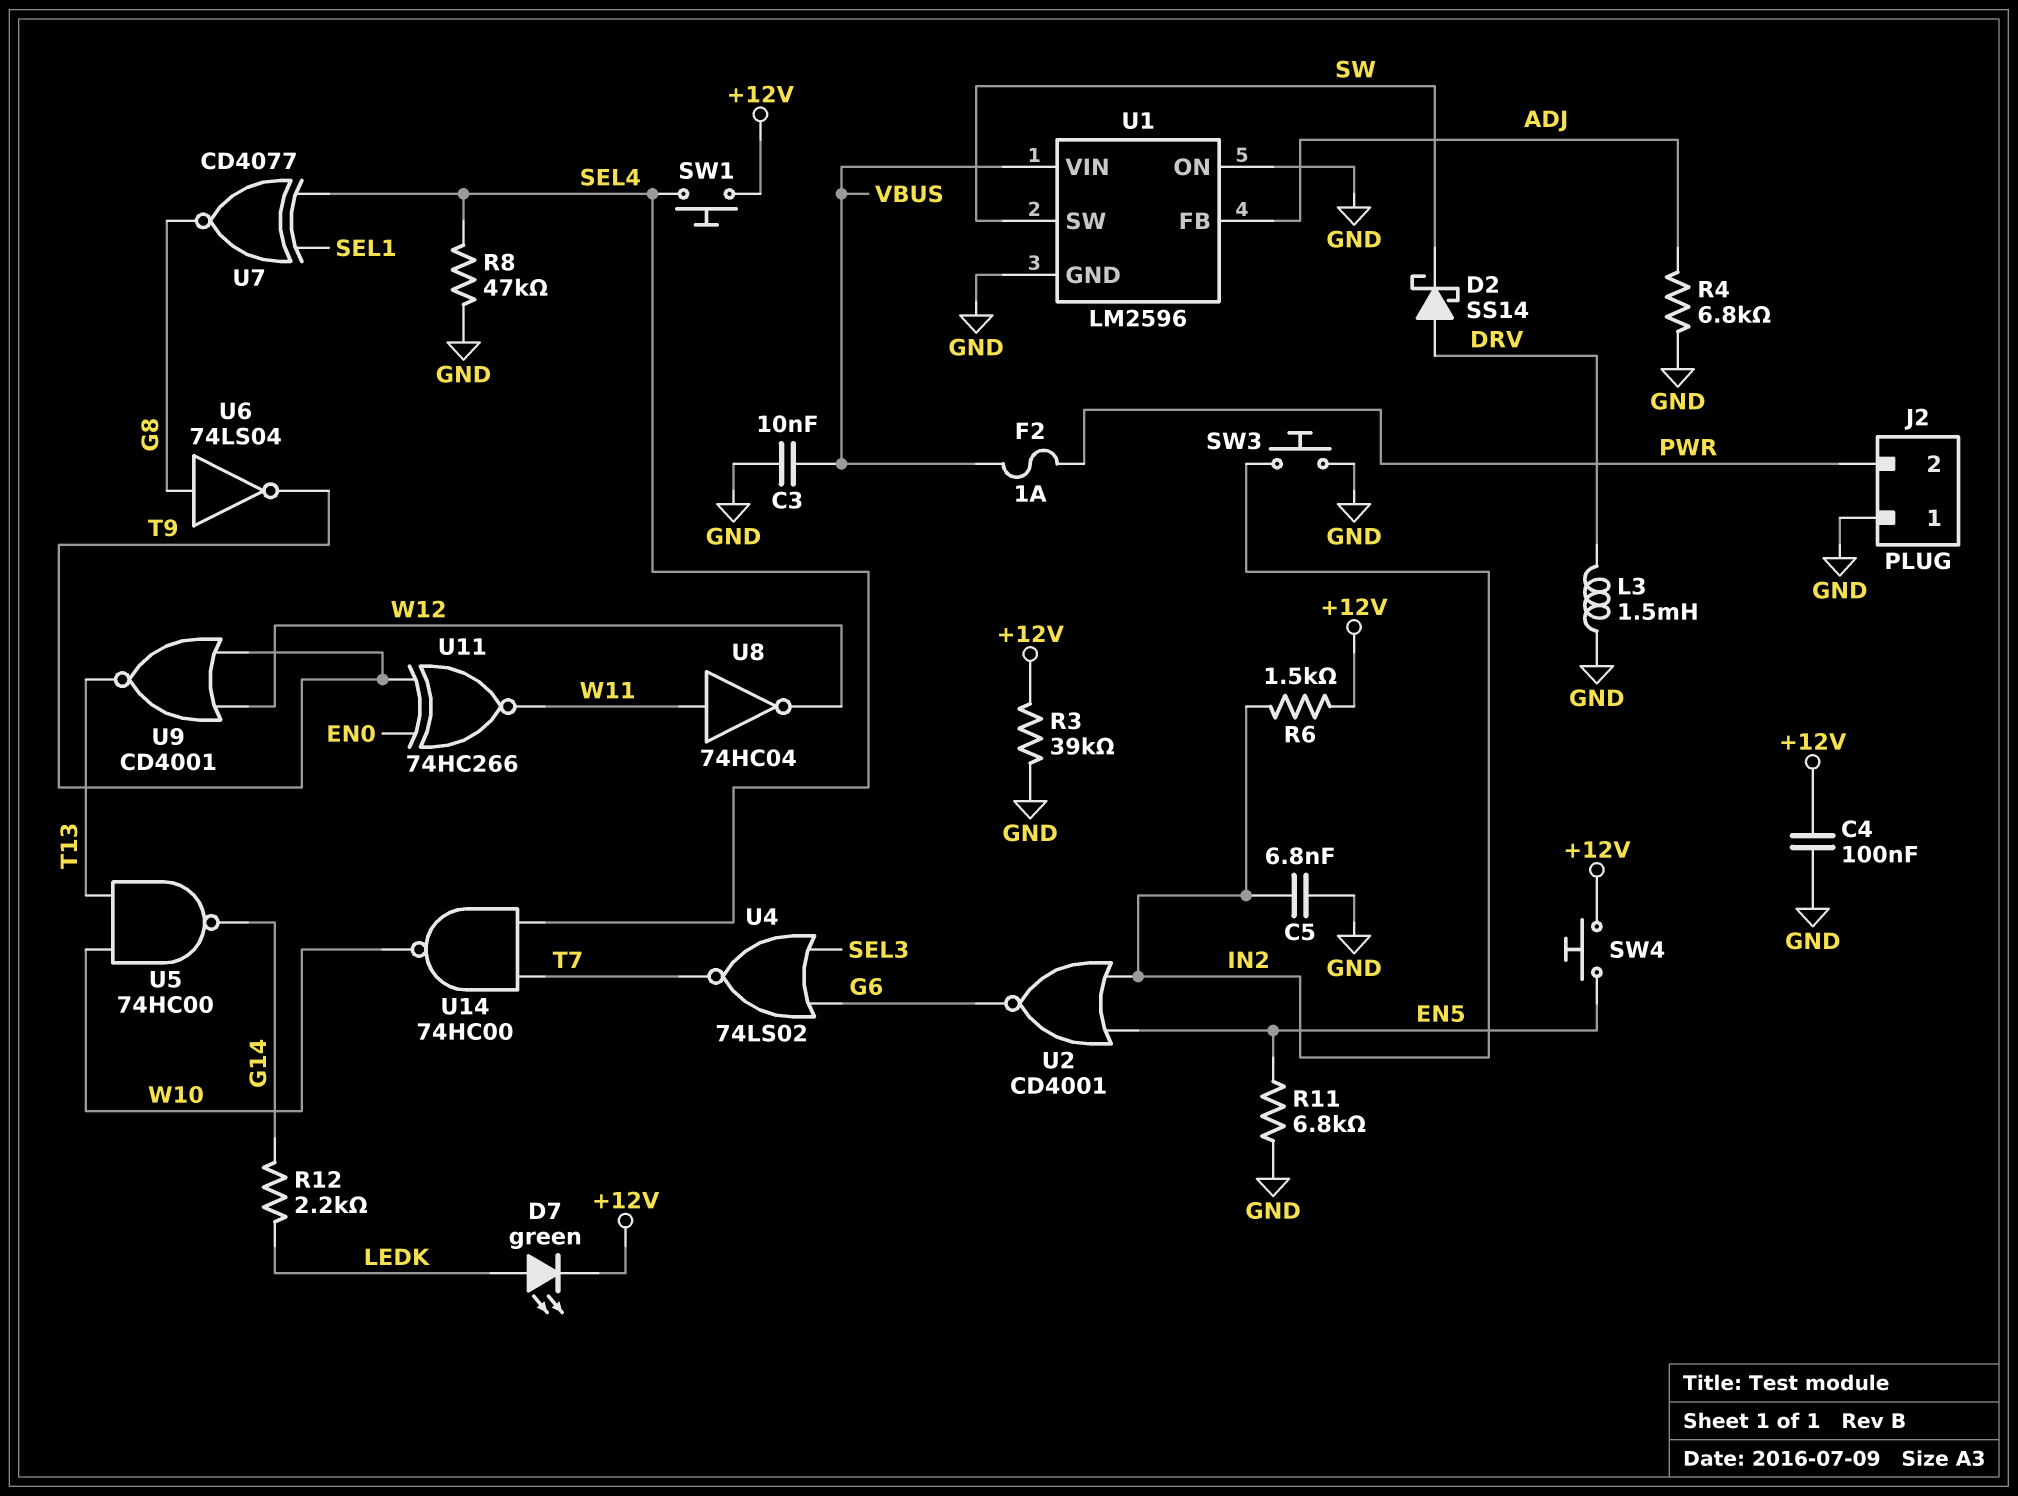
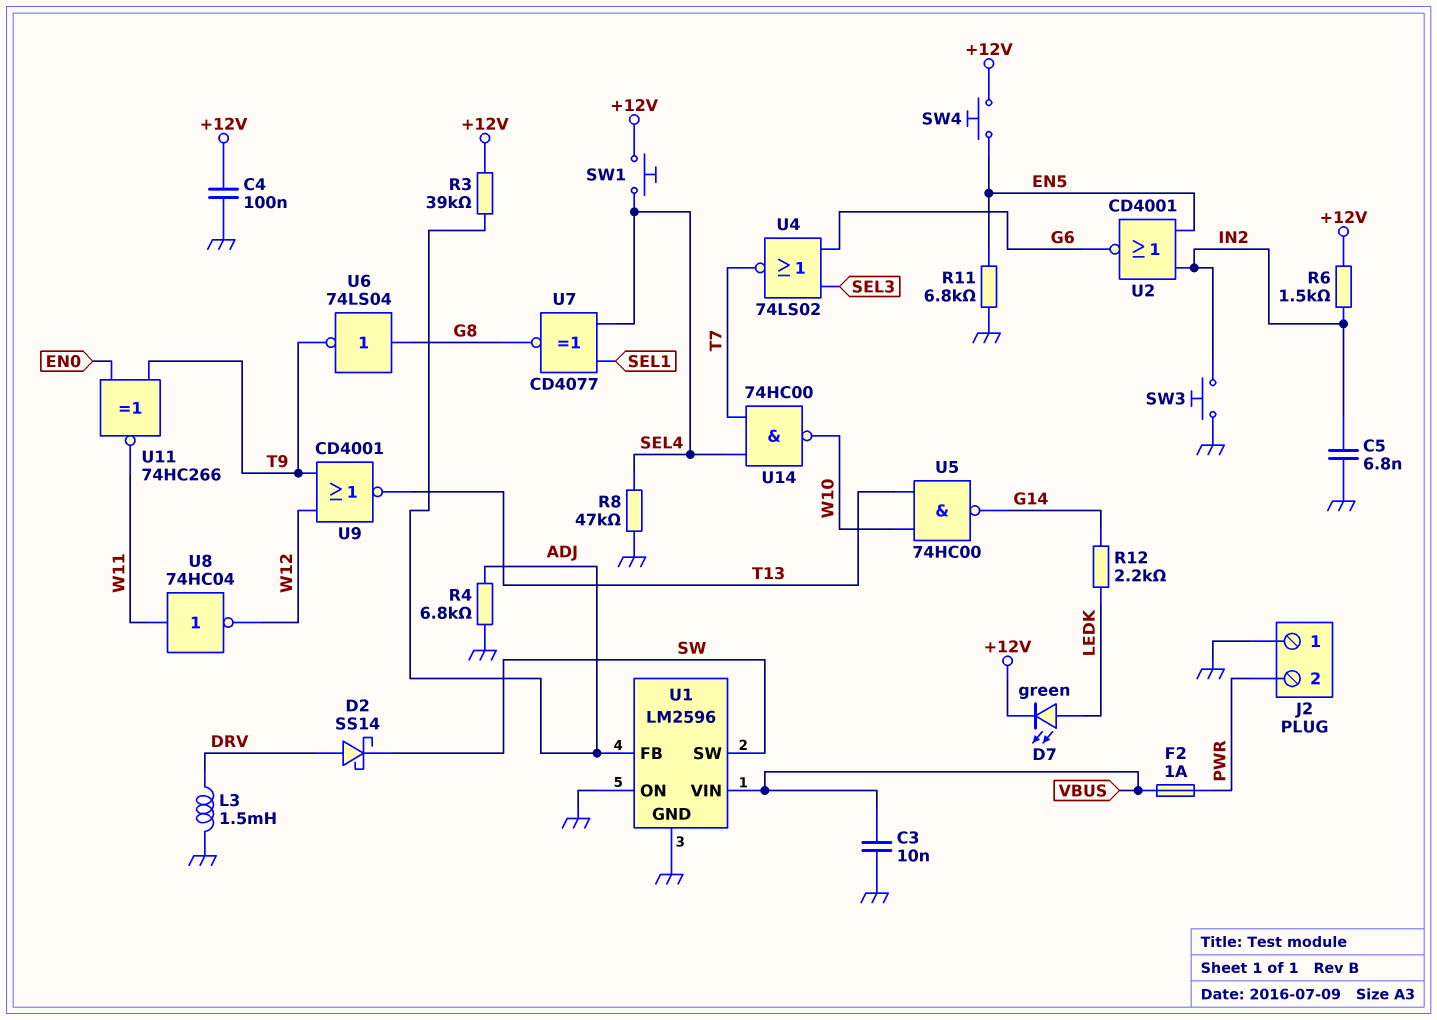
R3: 39k (+12V, GND) -> 39k (+12V, ADJ)

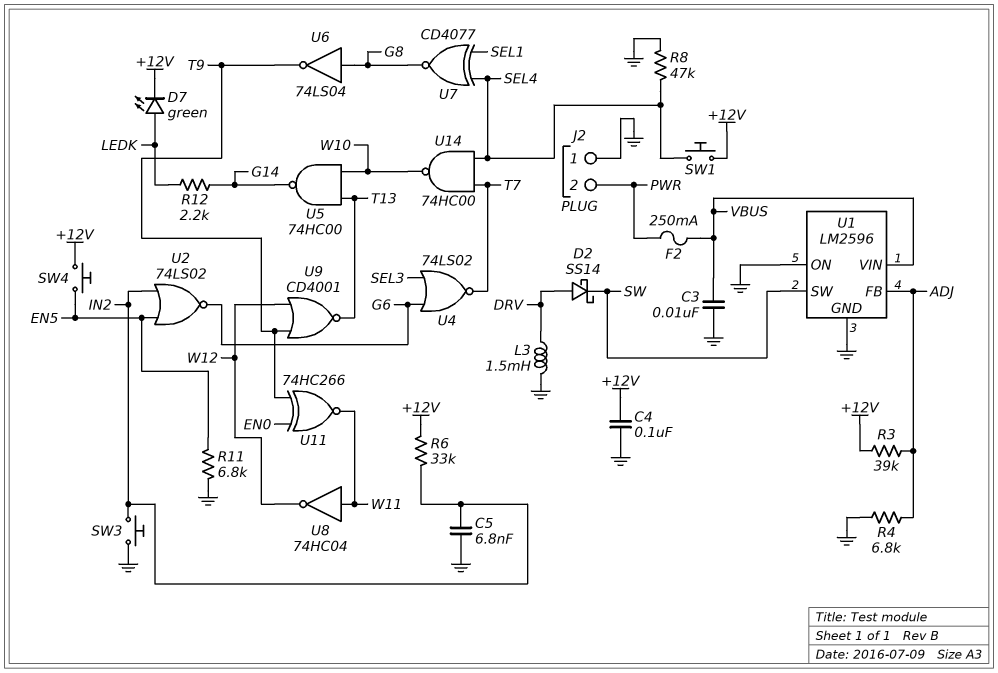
F2: 1A (PWR, VBUS) -> 250mA (PWR, VBUS)
R6: 1.5k (+12V, IN2) -> 33k (+12V, IN2)
U2: NOR CD4001 (in EN5, in IN2, out G6) -> NOR 74LS02 (in EN5, in IN2, out G6)

